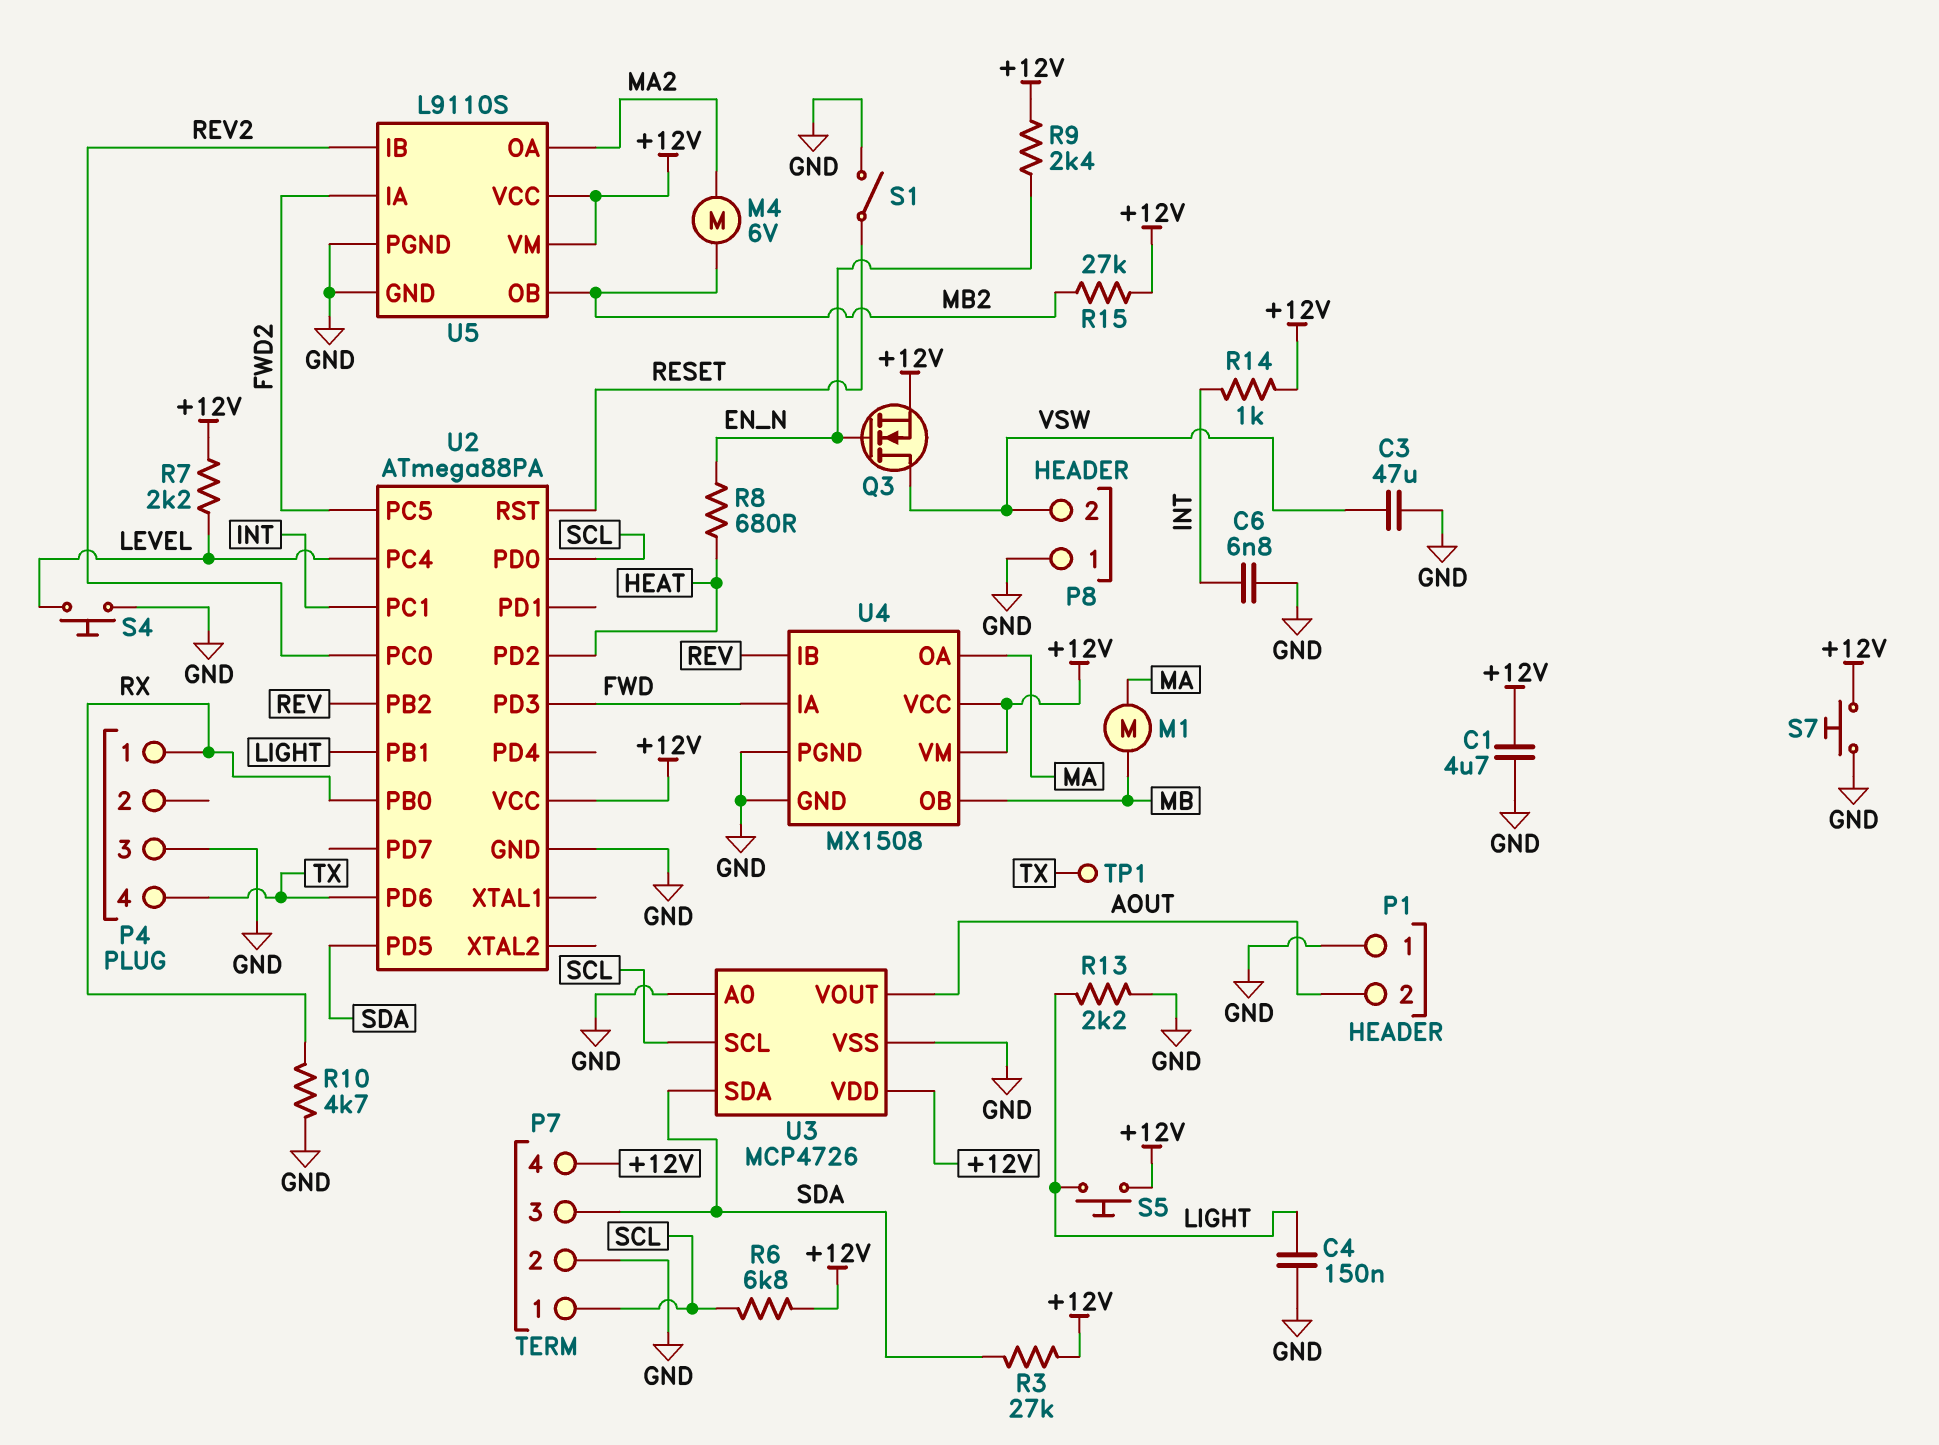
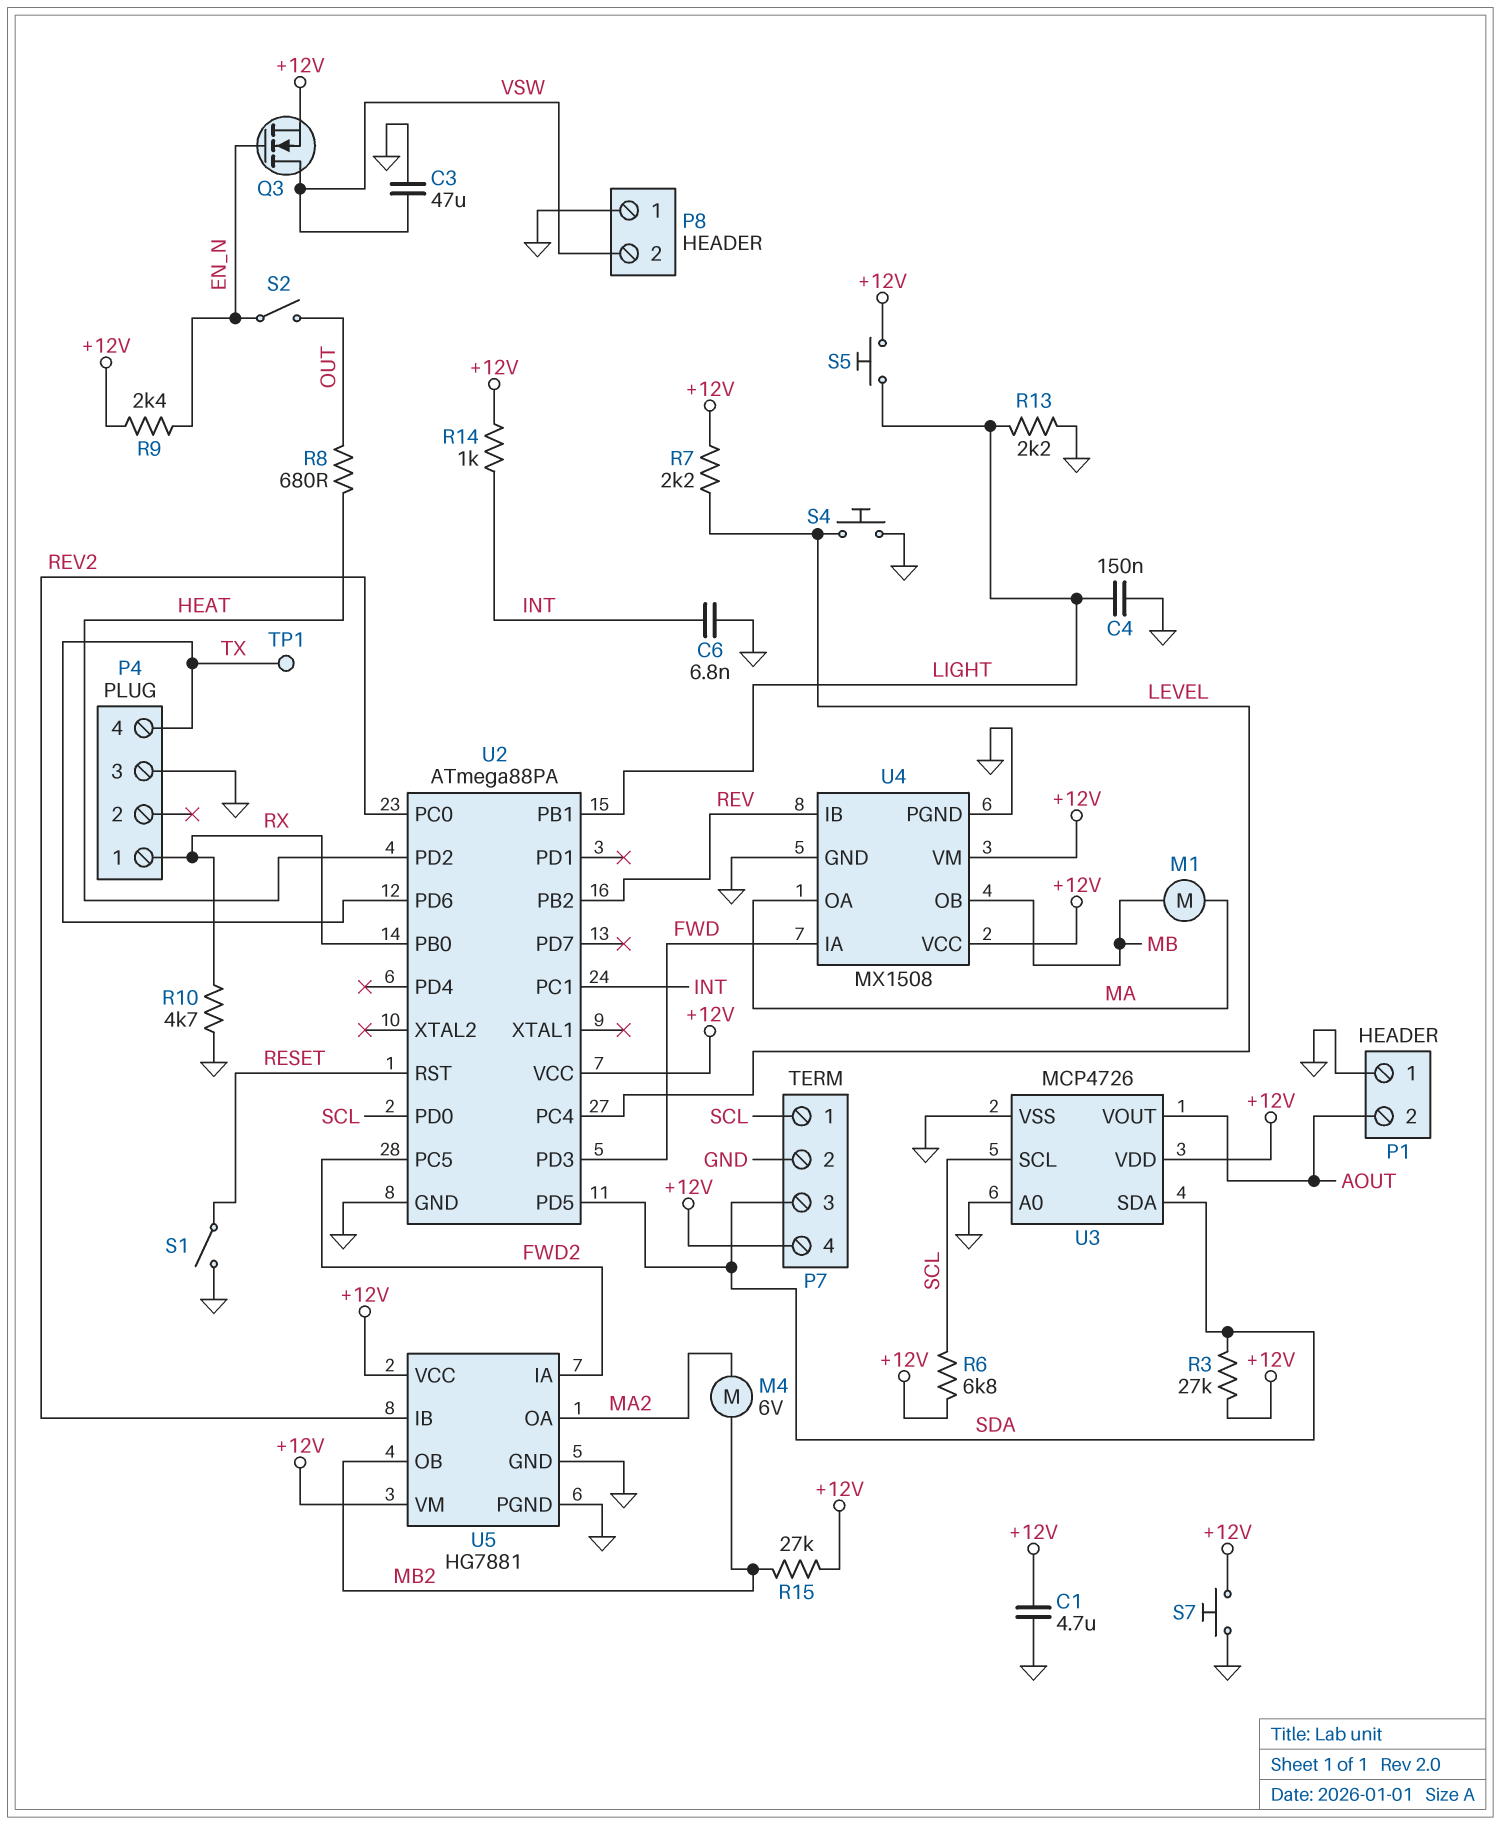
R8: 680 (EN_N, HEAT) -> 680 (HEAT, OUT)
S2: none -> switch (EN_N, OUT)
U5: L9110S -> HG7881

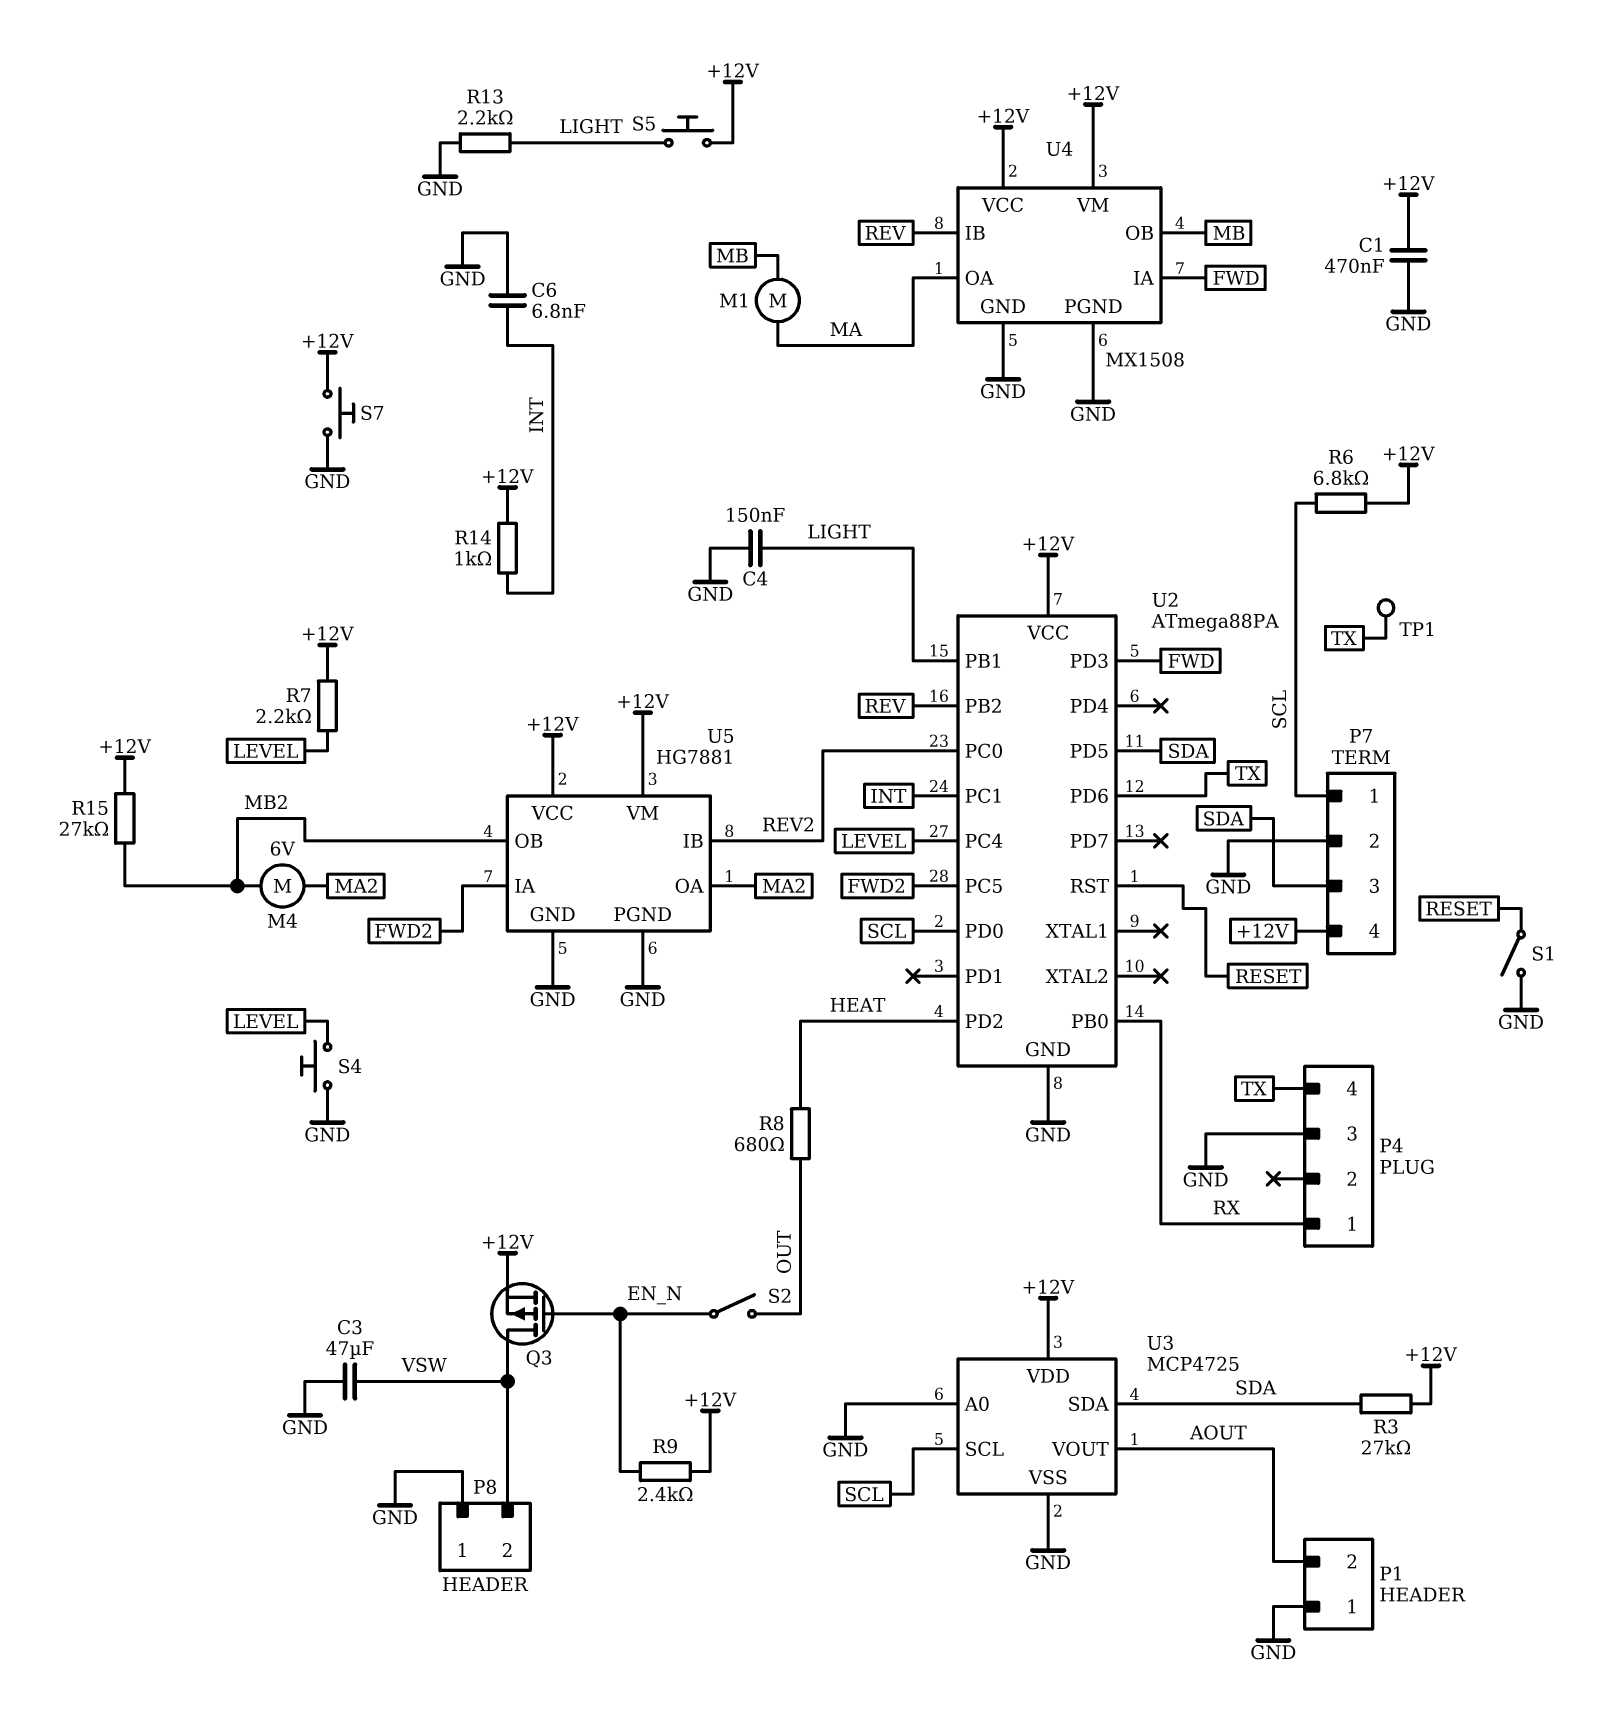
C1: 4.7uF (+12V, GND) -> 470nF (+12V, GND)
Q3: NMOS (G EN_N, D VSW, S +12V) -> PMOS (G EN_N, D VSW, S +12V)
R10: 4.7k (GND, RX) -> none
U3: MCP4726 -> MCP4725

